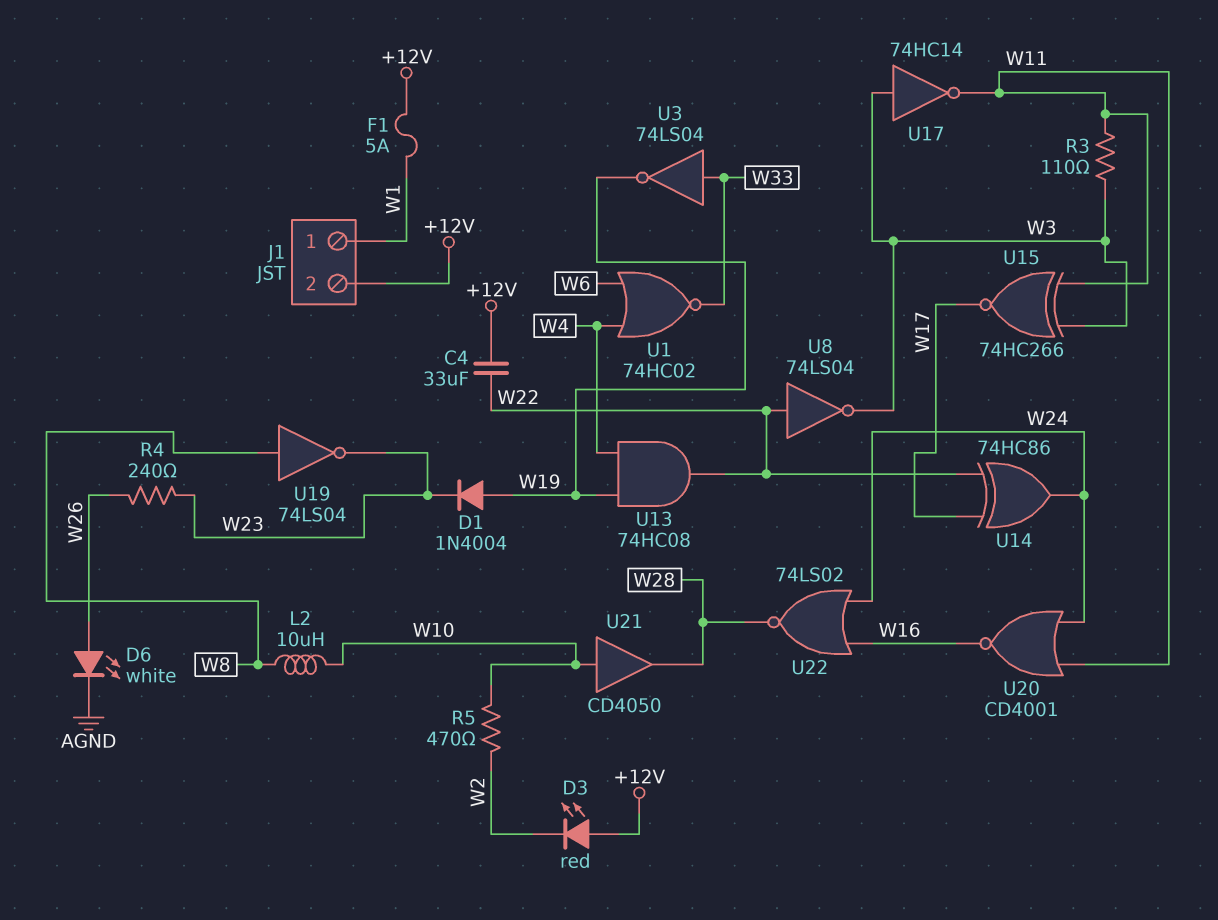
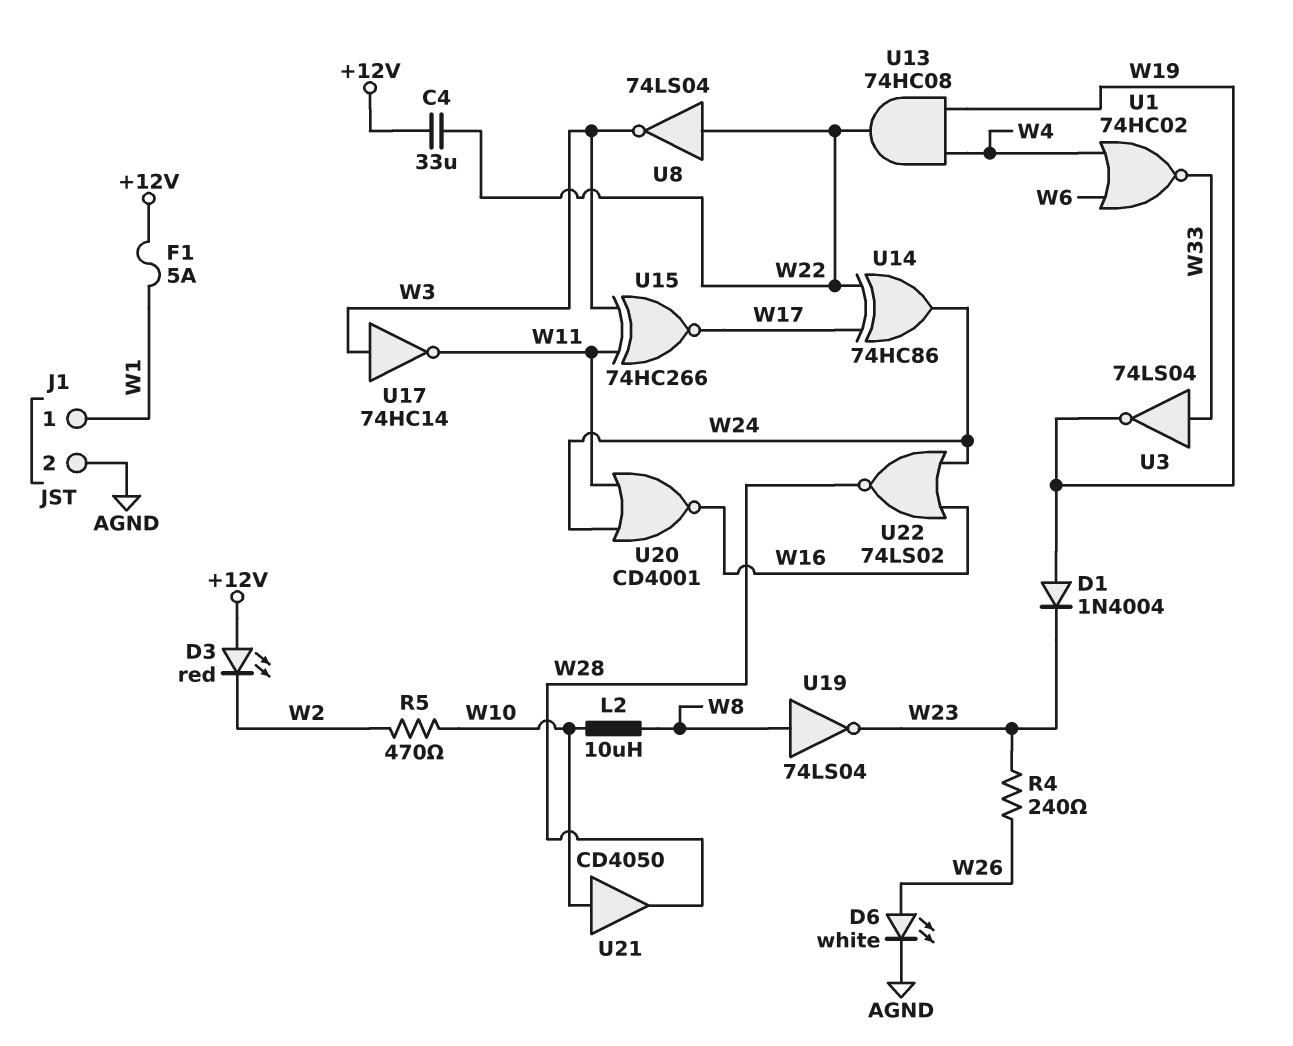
J1 pin 2: +12V -> AGND
R3: 110 (W3, W11) -> none

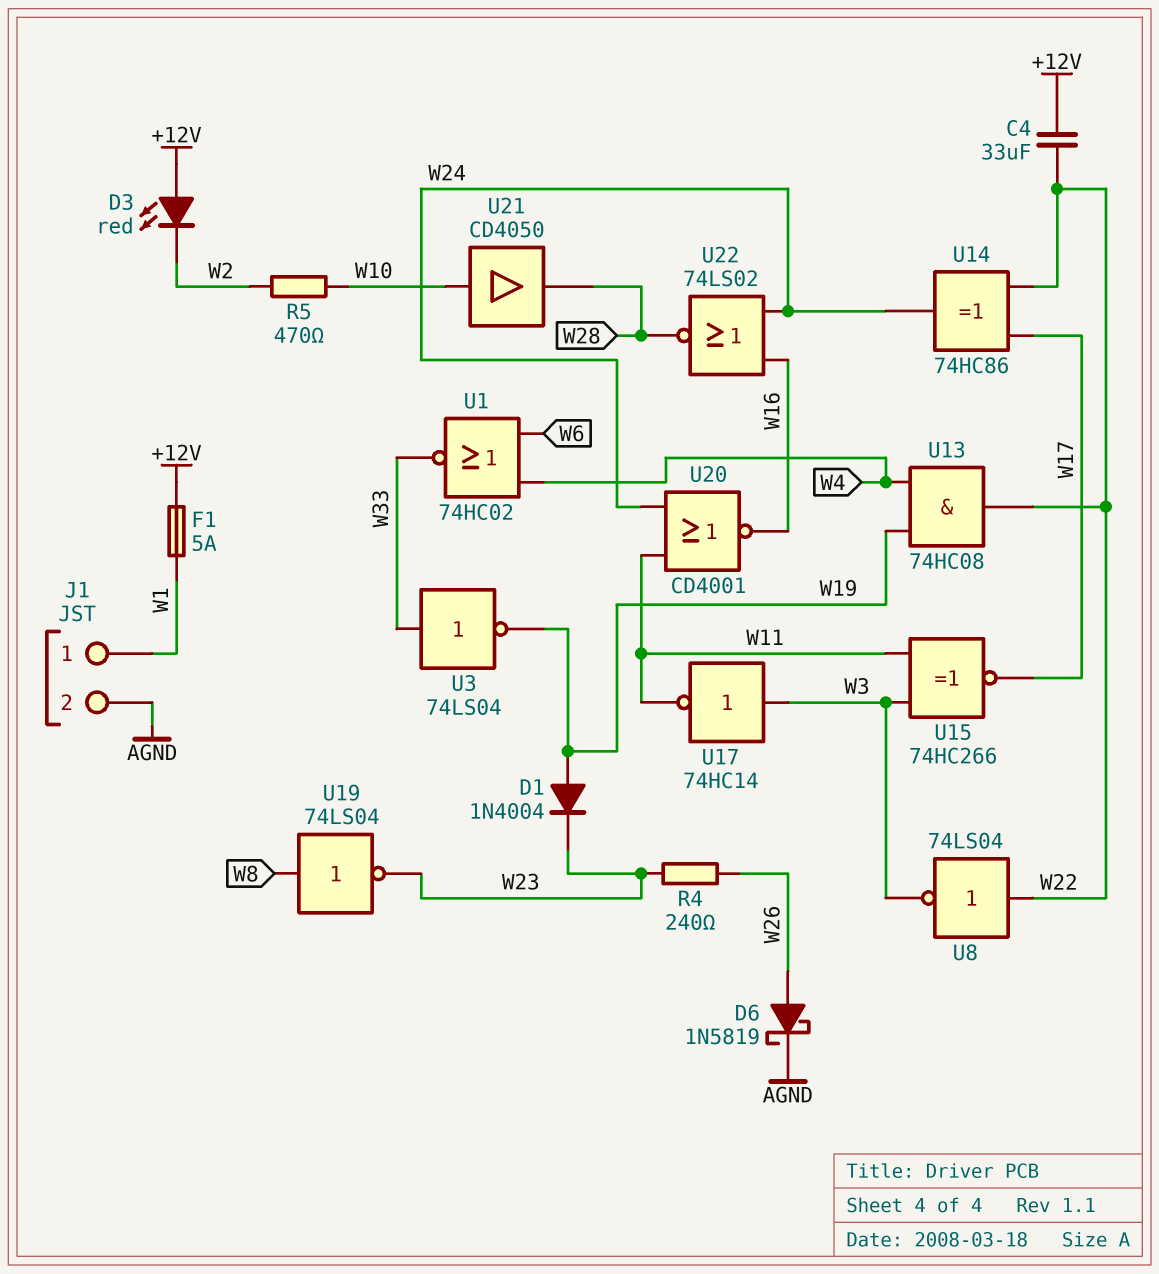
D6: LED white (A W26, K AGND) -> schottky 1N5819 (A W26, K AGND)
L2: 10uH (W8, W10) -> none

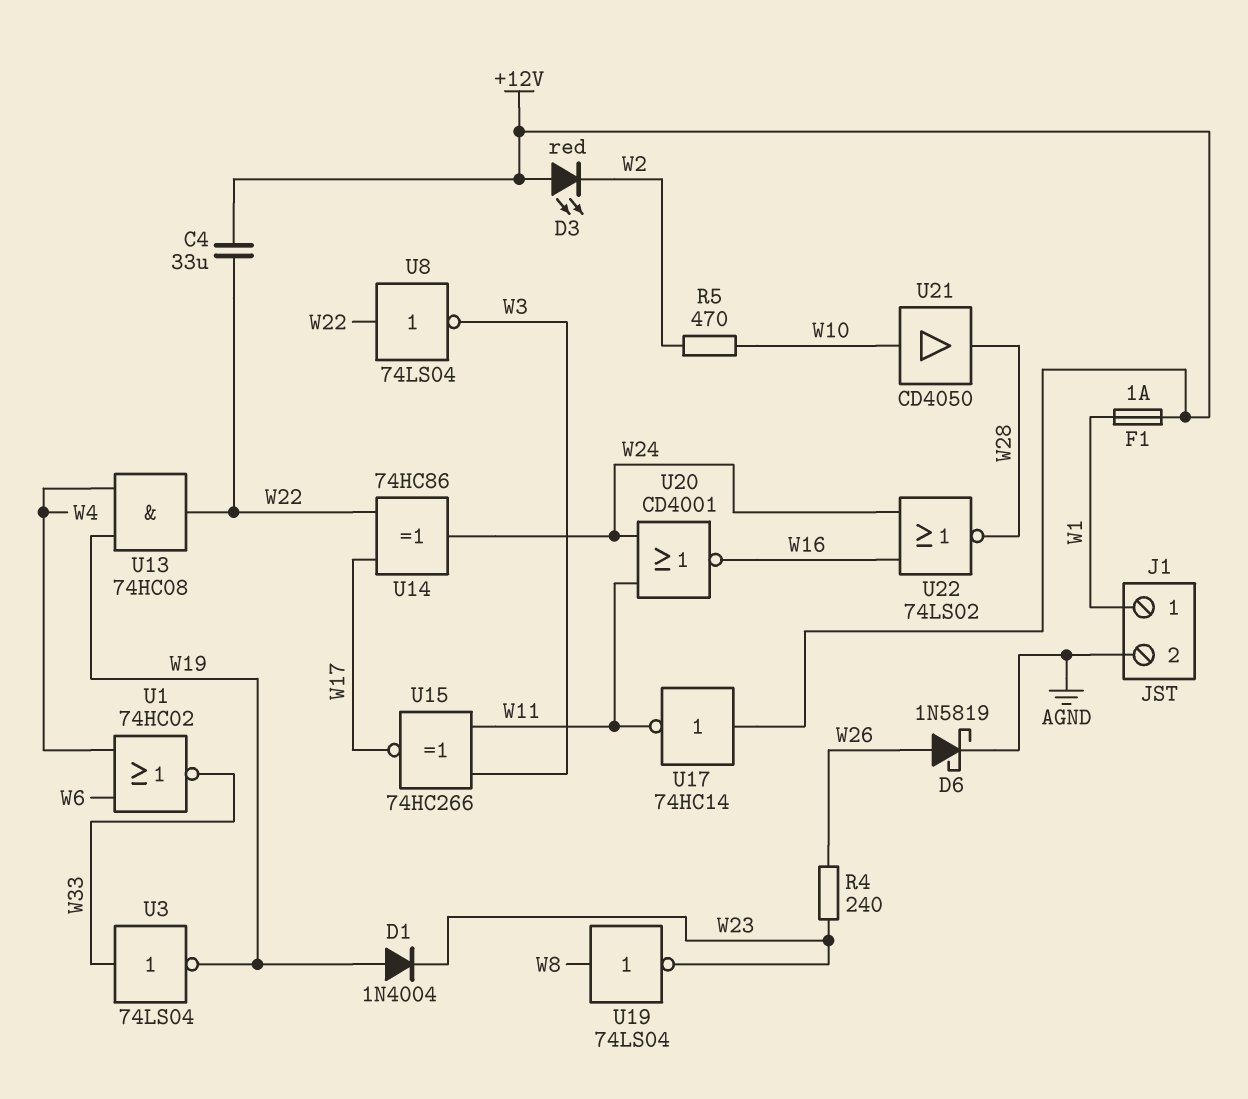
F1: 5A (+12V, W1) -> 1A (+12V, W1)
U17: NOT 74HC14 (in W3, out W11) -> NOT 74HC14 (in +12V, out W11)

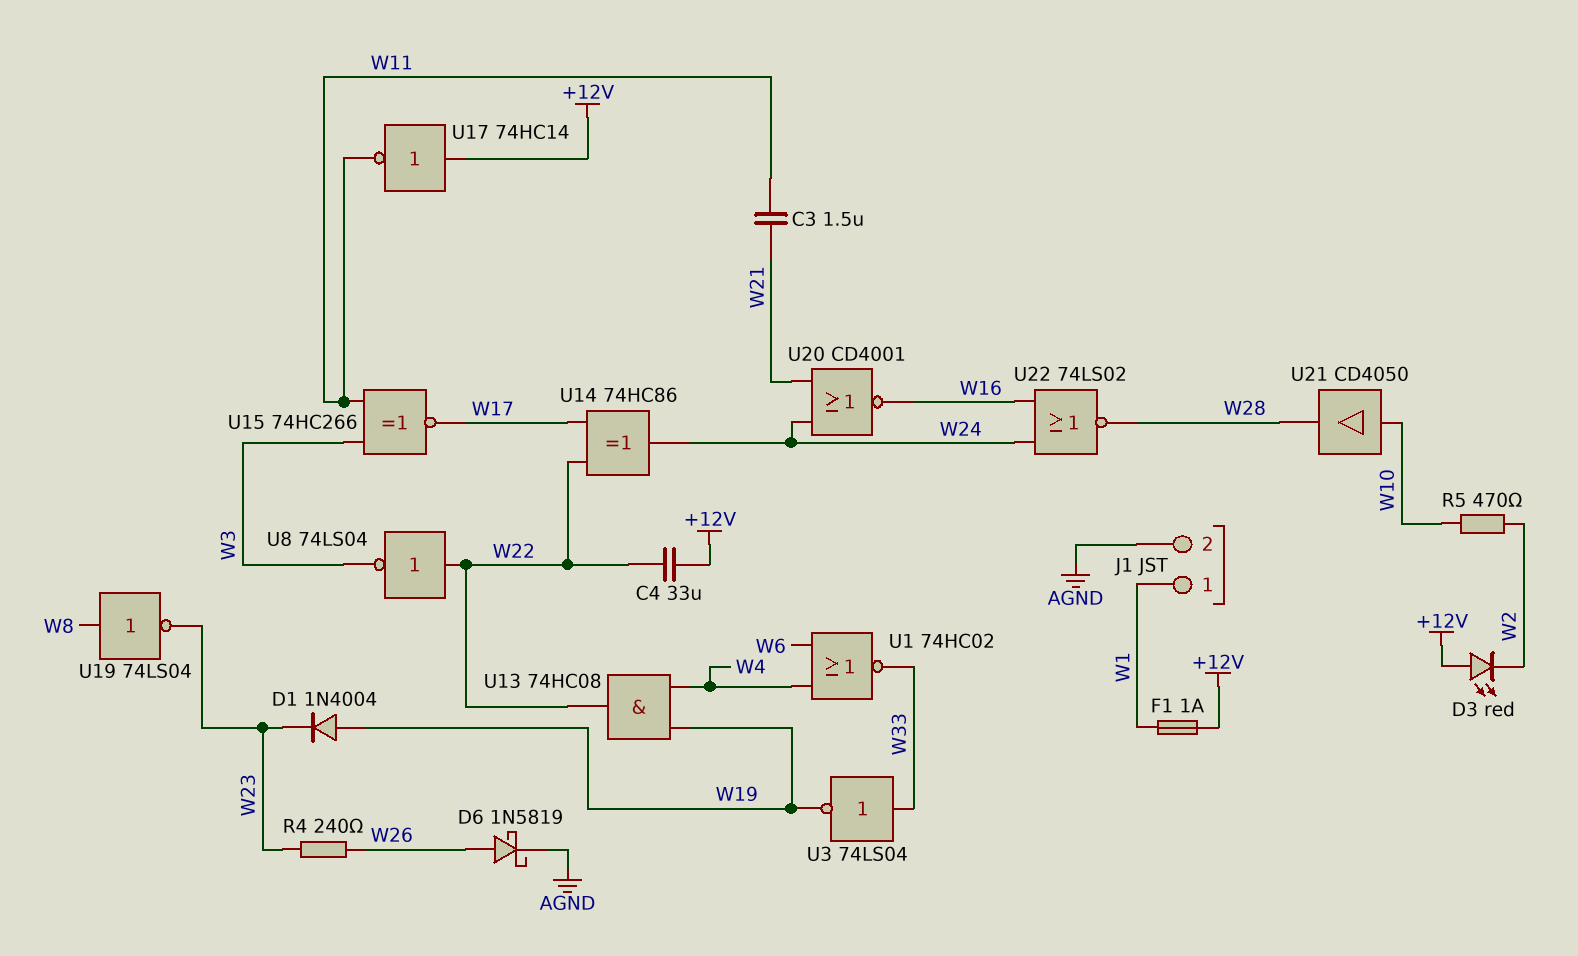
C3: none -> 1.5uF (W11, W21)
U20: NOR CD4001 (in W11, in W24, out W16) -> NOR CD4001 (in W21, in W24, out W16)

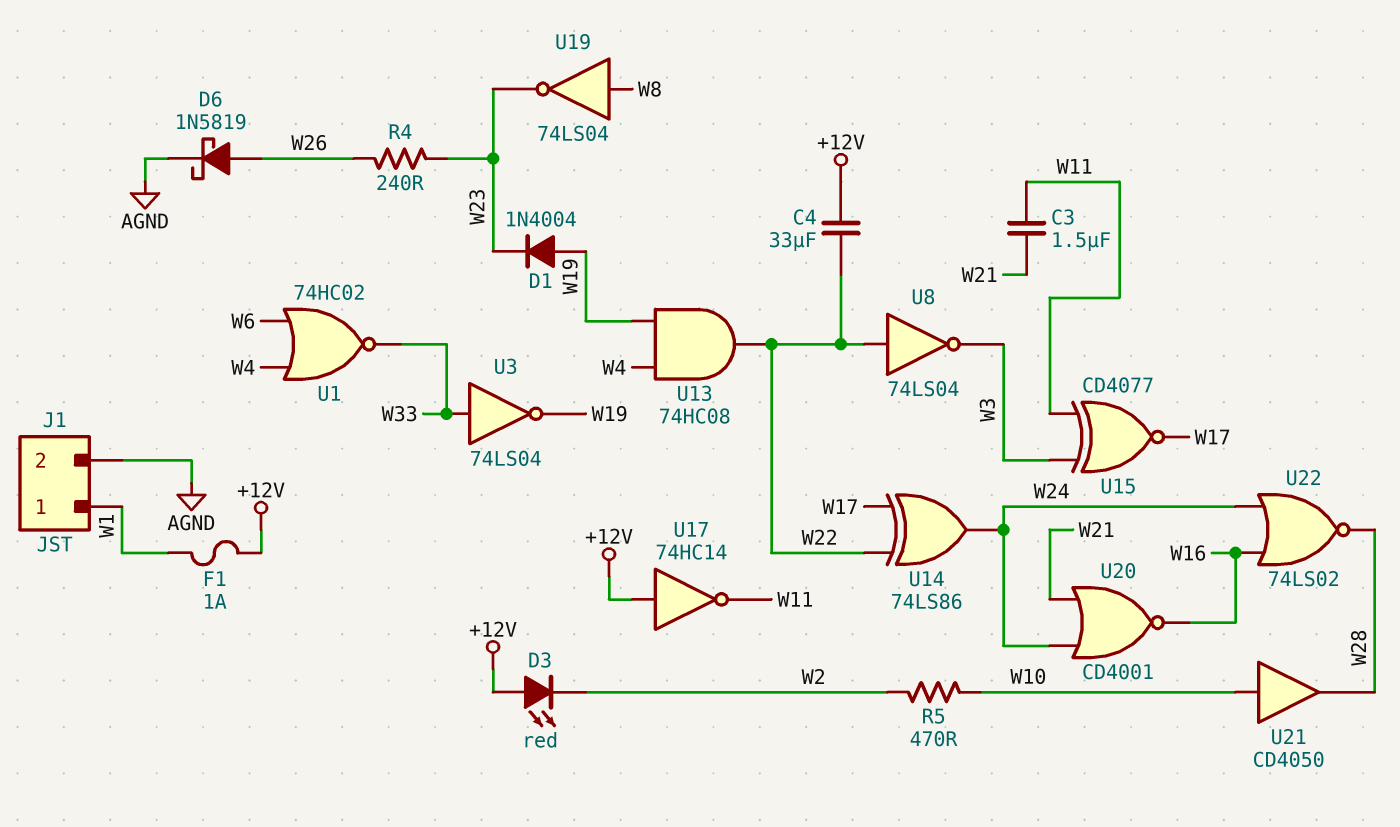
U14: XOR 74HC86 (in W17, in W22, out W24) -> XOR 74LS86 (in W17, in W22, out W24)
U15: XNOR 74HC266 (in W3, in W11, out W17) -> XNOR CD4077 (in W3, in W11, out W17)

